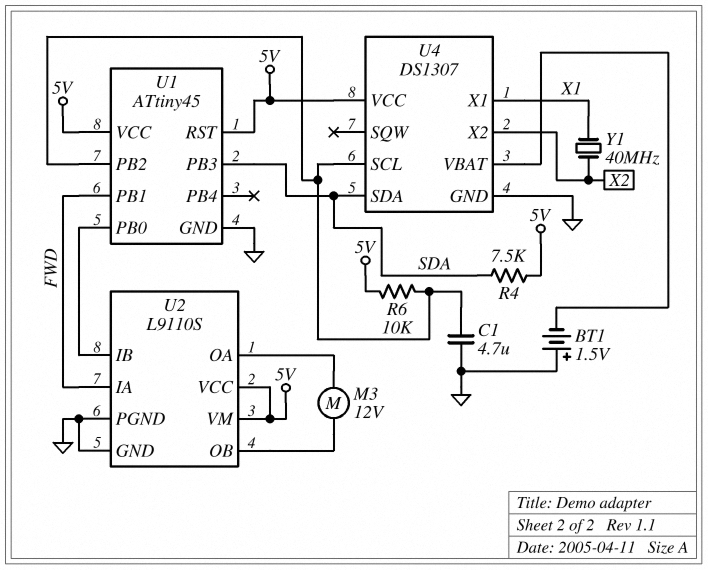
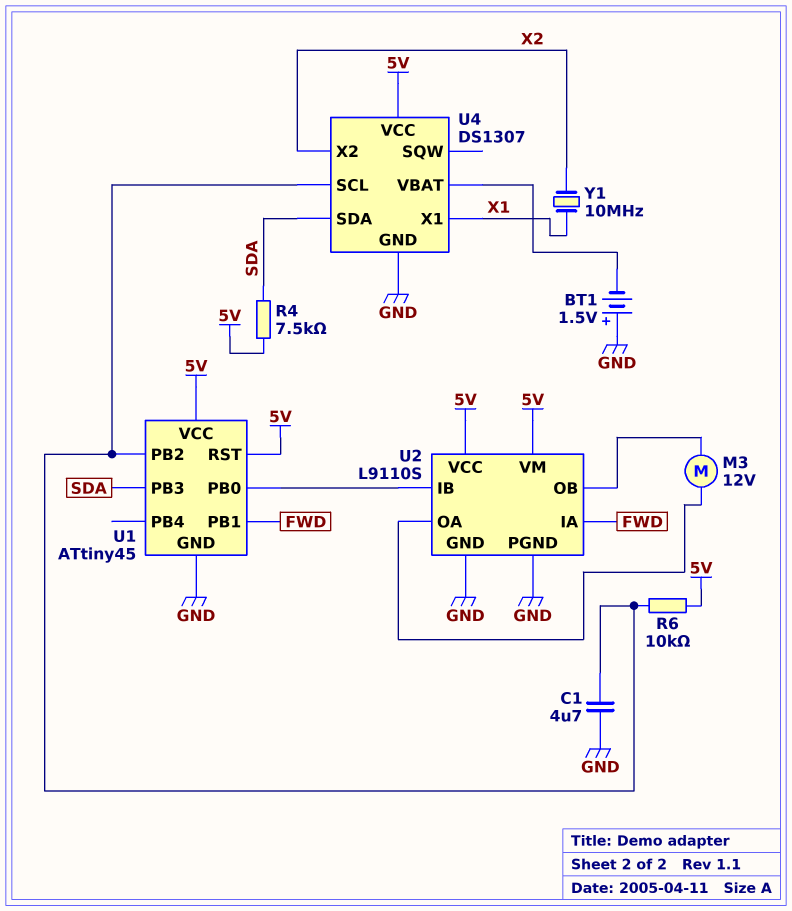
Y1: 40MHz (X1, X2) -> 10MHz (X1, X2)

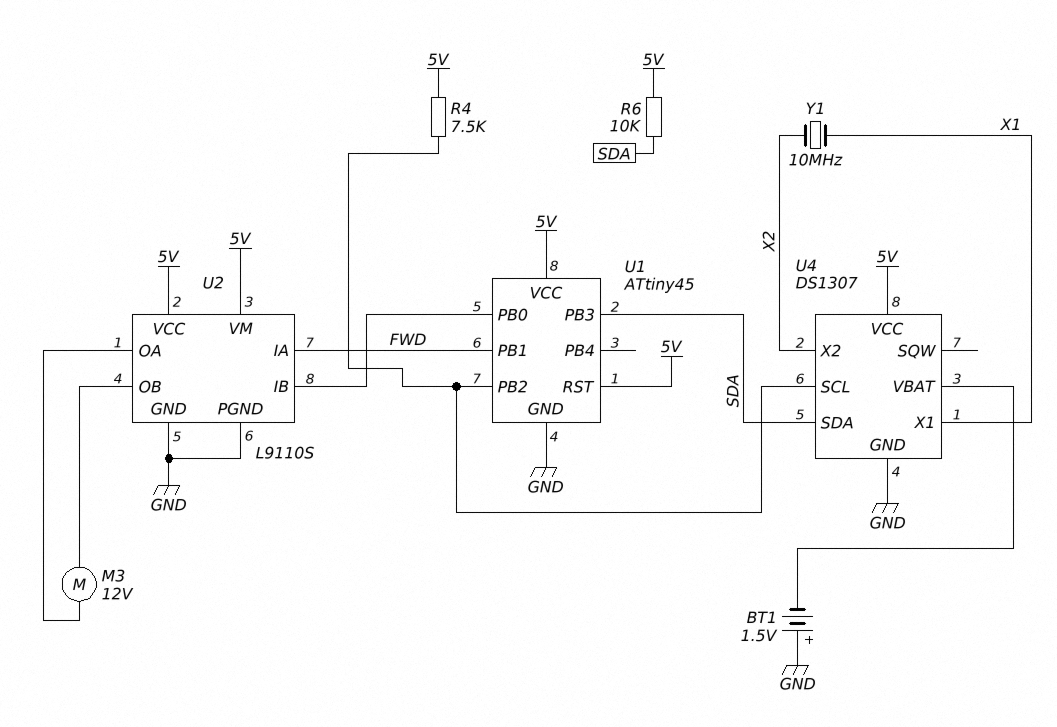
C1: 4.7uF (GND, U1/PB2) -> none
R4: 7.5k (5V, SDA) -> 7.5k (5V, U1/PB2)
R6: 10k (5V, U1/PB2) -> 10k (5V, SDA)

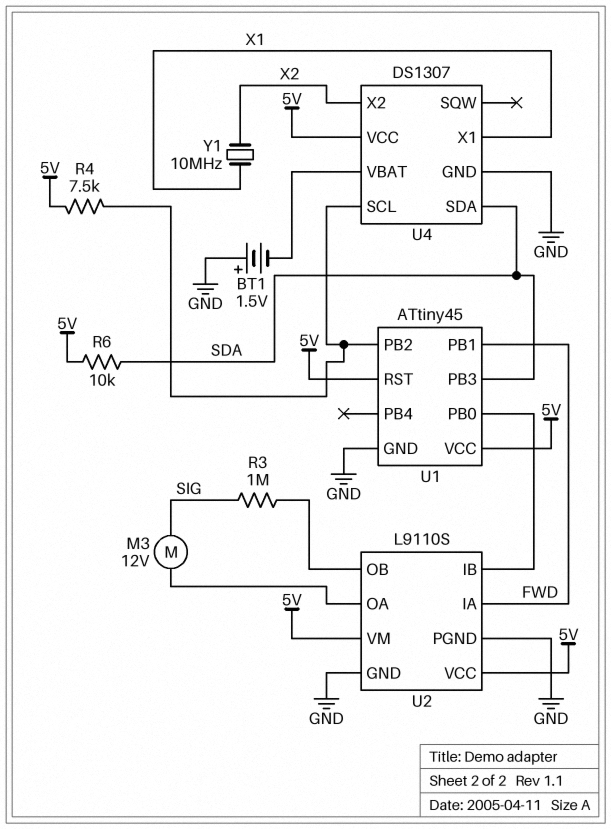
M3: motor 12V (U2/OA, U2/OB) -> motor 12V (SIG, U2/OA)
R3: none -> 1M (SIG, U2/OB)

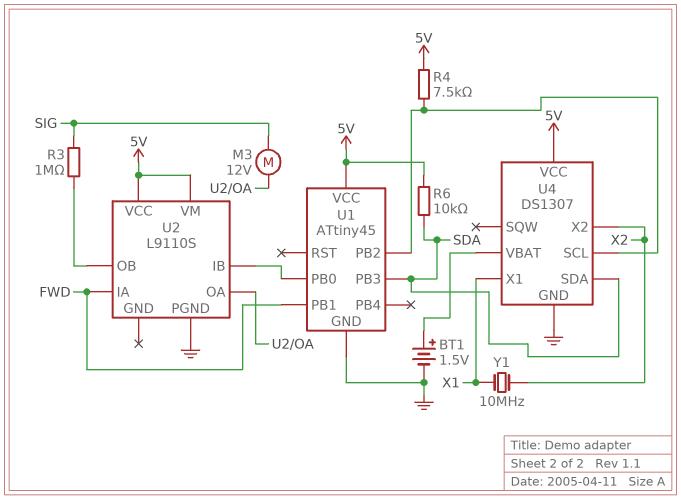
BT1: 1.5V (plus GND, minus U4/VBAT) -> 1.5V (plus U4/VBAT, minus GND)
U1 pin RST: 5V -> none
U2 pin GND: GND -> none

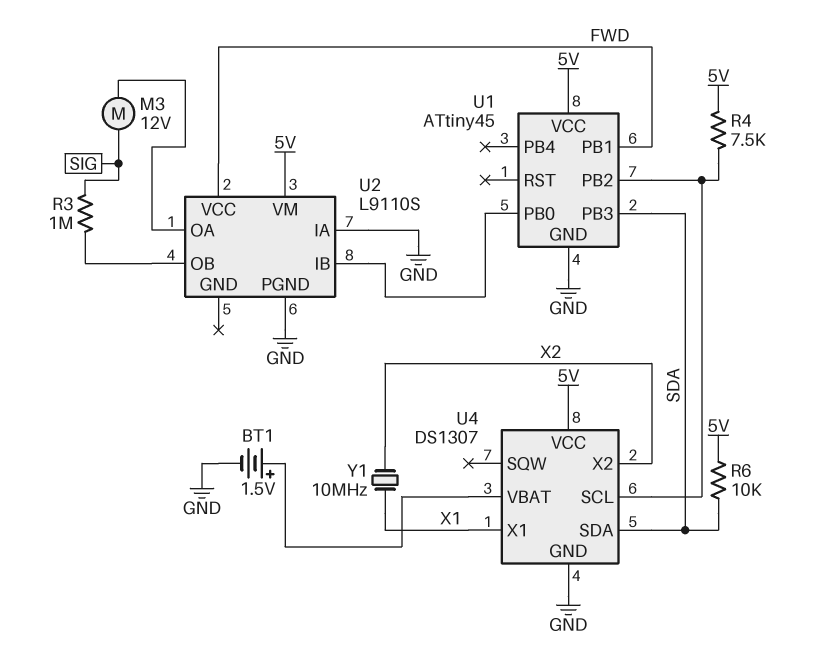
U2 pin IA: FWD -> GND
U2 pin VCC: 5V -> FWD

